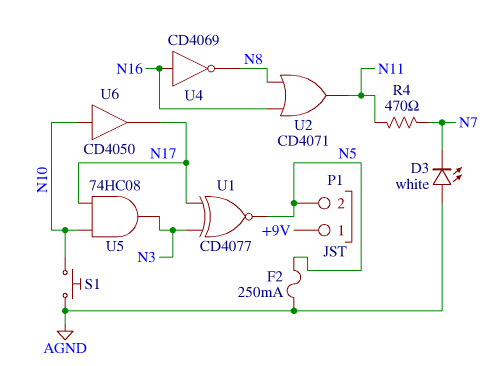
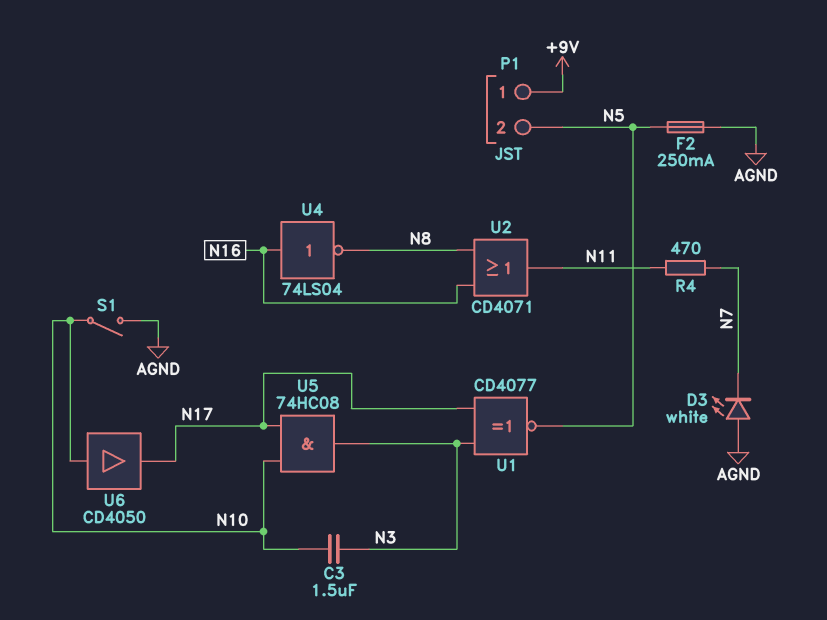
C3: none -> 1.5uF (N3, N10)
S1: button (AGND, N10) -> switch (AGND, N10)
U4: NOT CD4069 (in N16, out N8) -> NOT 74LS04 (in N16, out N8)

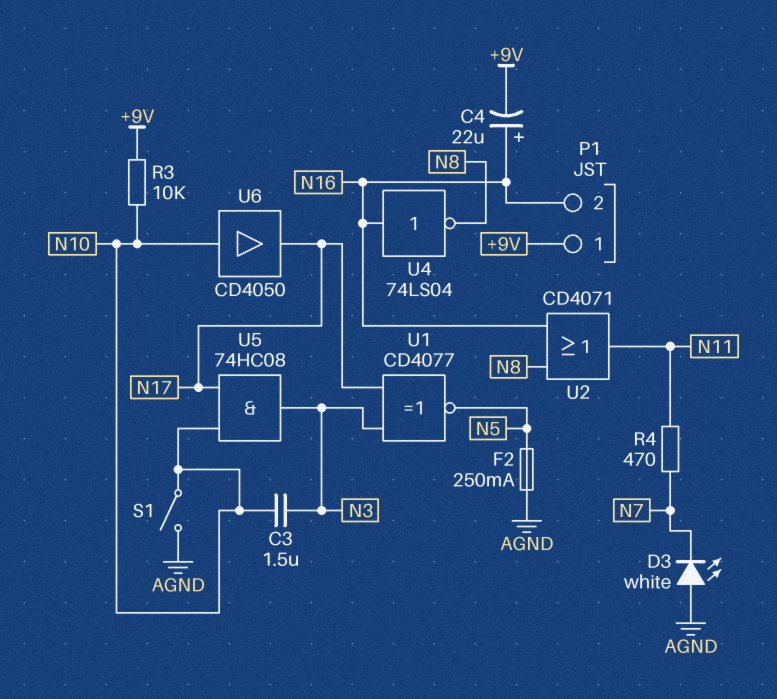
C4: none -> 22uF (plus N16, minus +9V)
P1 pin 2: N5 -> N16
R3: none -> 10k (+9V, N10)

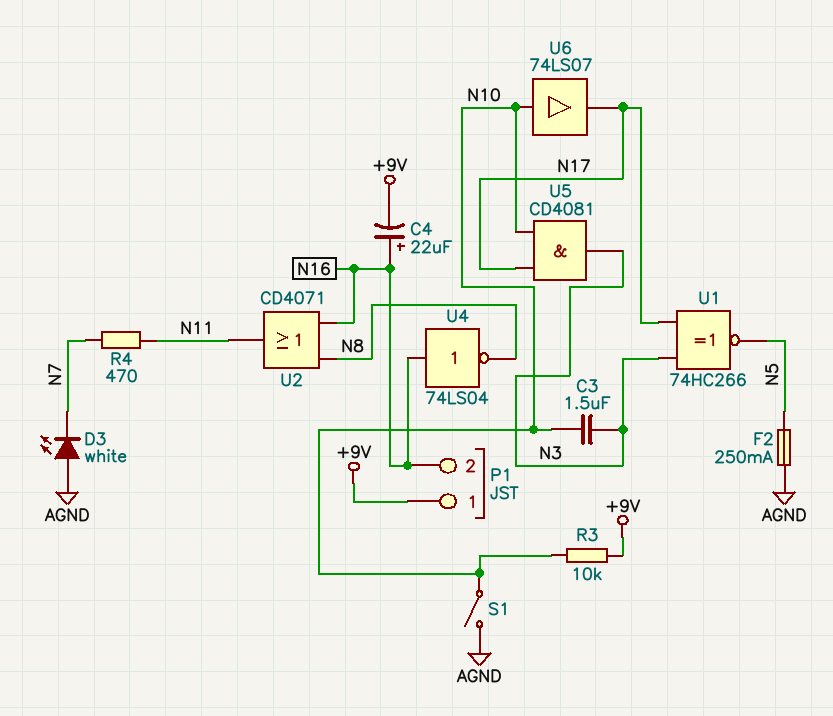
U1: XNOR CD4077 (in N3, in N17, out N5) -> XNOR 74HC266 (in N3, in N17, out N5)
U5: AND 74HC08 (in N10, in N17, out N3) -> AND CD4081 (in N10, in N17, out N3)
U6: buffer CD4050 (in N10, out N17) -> buffer 74LS07 (in N10, out N17)

